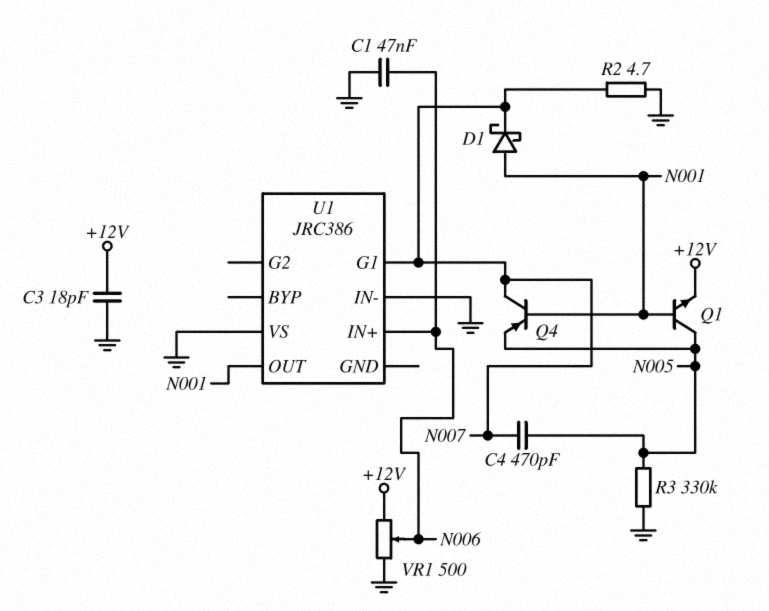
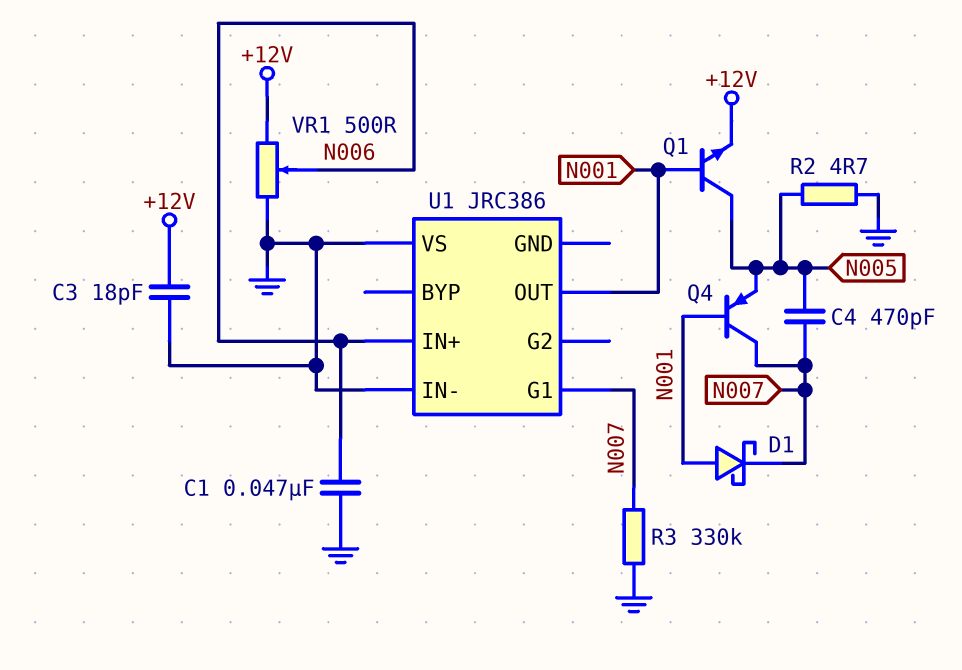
R2: 4.7 (GND, N007) -> 4.7 (GND, N005)
R3: 330k (GND, N005) -> 330k (GND, N007)

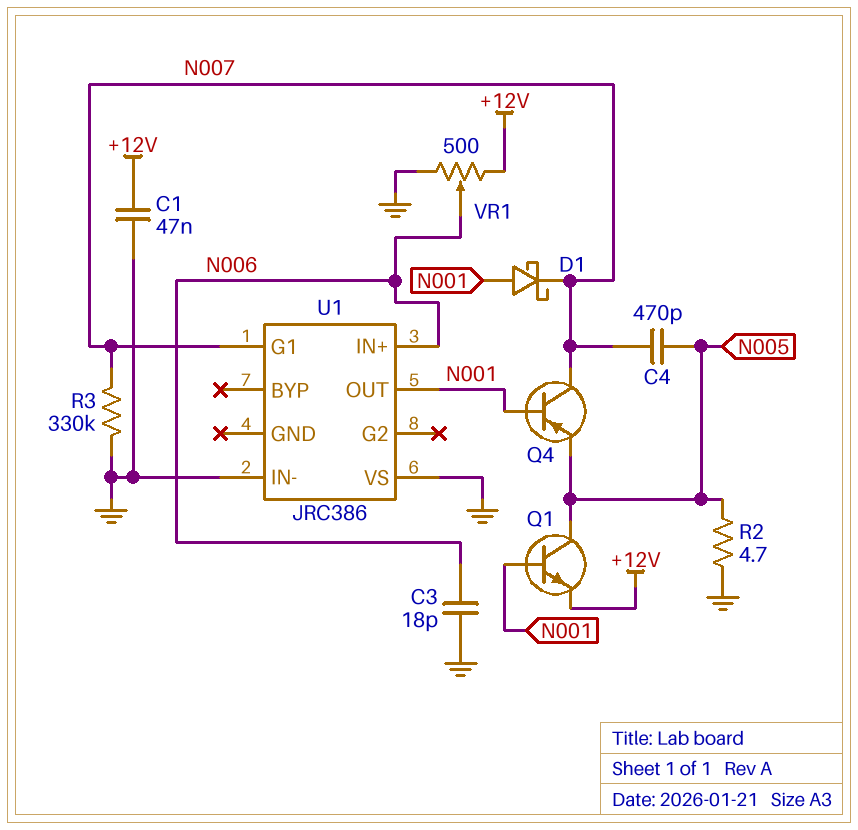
C1: 47nF (GND, N006) -> 47nF (+12V, GND)
C3: 18pF (+12V, GND) -> 18pF (GND, N006)

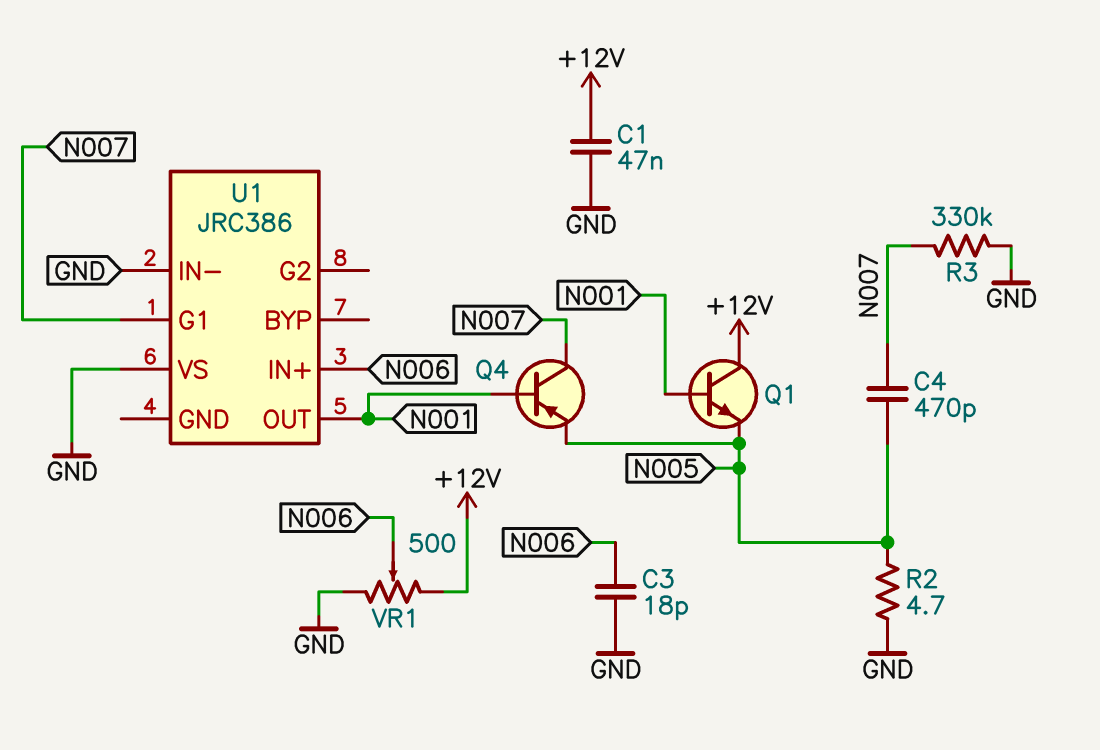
D1: schottky (A N001, K N007) -> none
Q1: NPN (B N001, C N005, E +12V) -> NPN (B N001, C +12V, E N005)

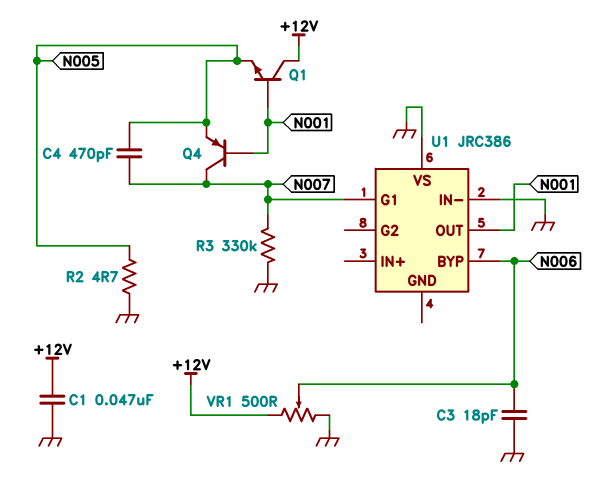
U1 pin BYP: none -> N006
U1 pin IN+: N006 -> none

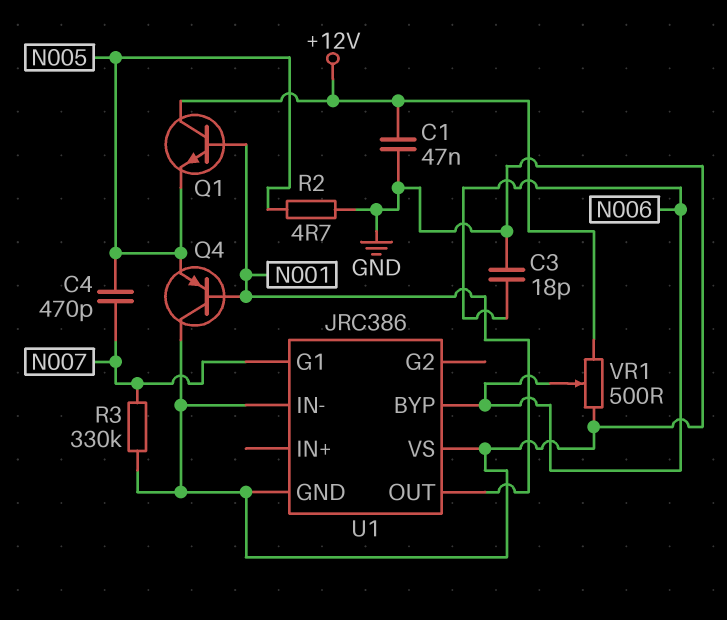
Q4: PNP (B N001, C N007, E N005) -> PNP (B N001, C GND, E N005)
U1 pin GND: none -> GND

